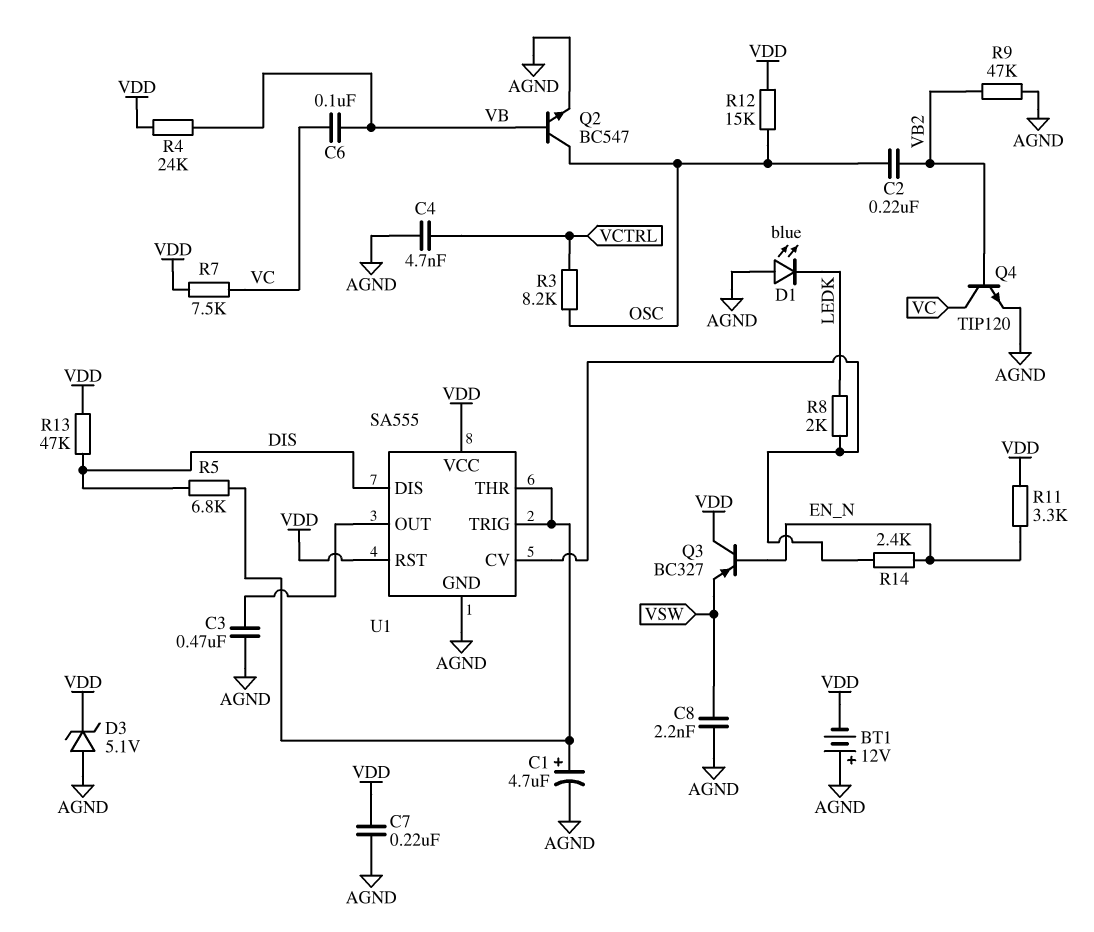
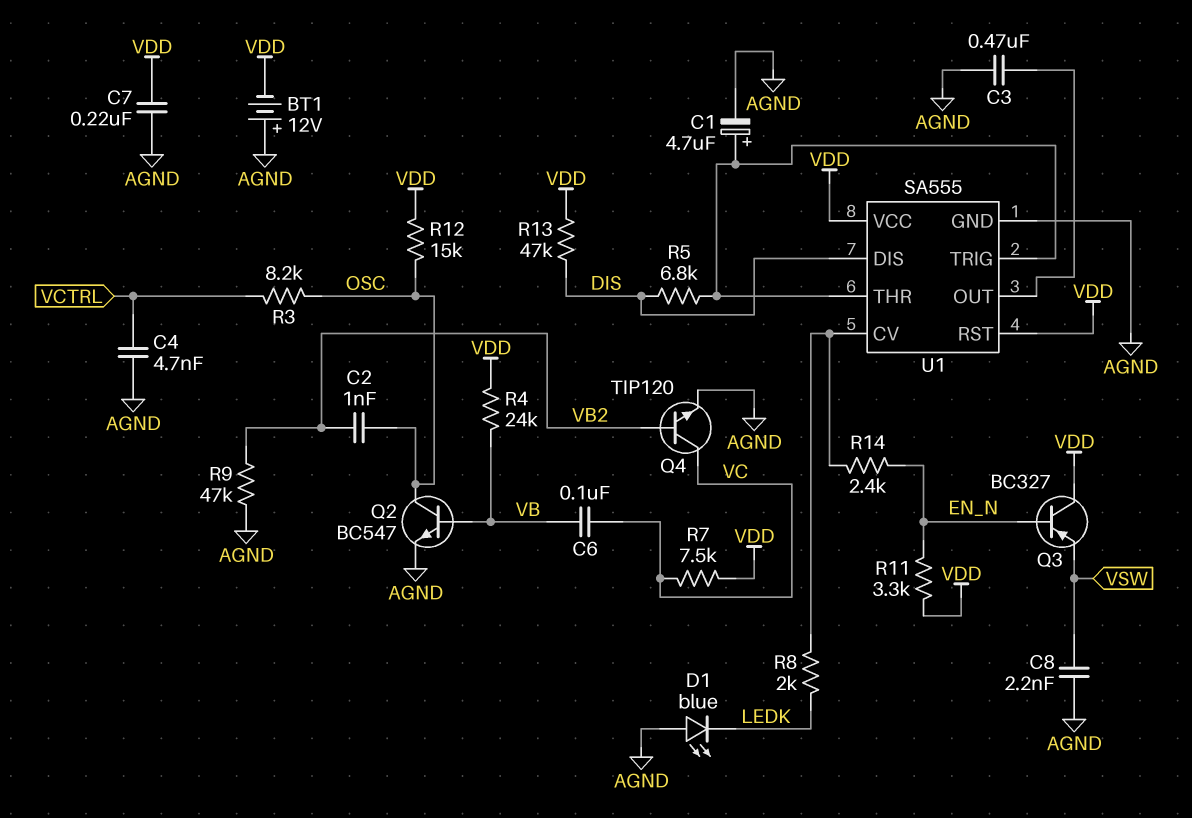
C2: 220nF (OSC, VB2) -> 1nF (OSC, VB2)
D3: zener 5.1V (A AGND, K VDD) -> none

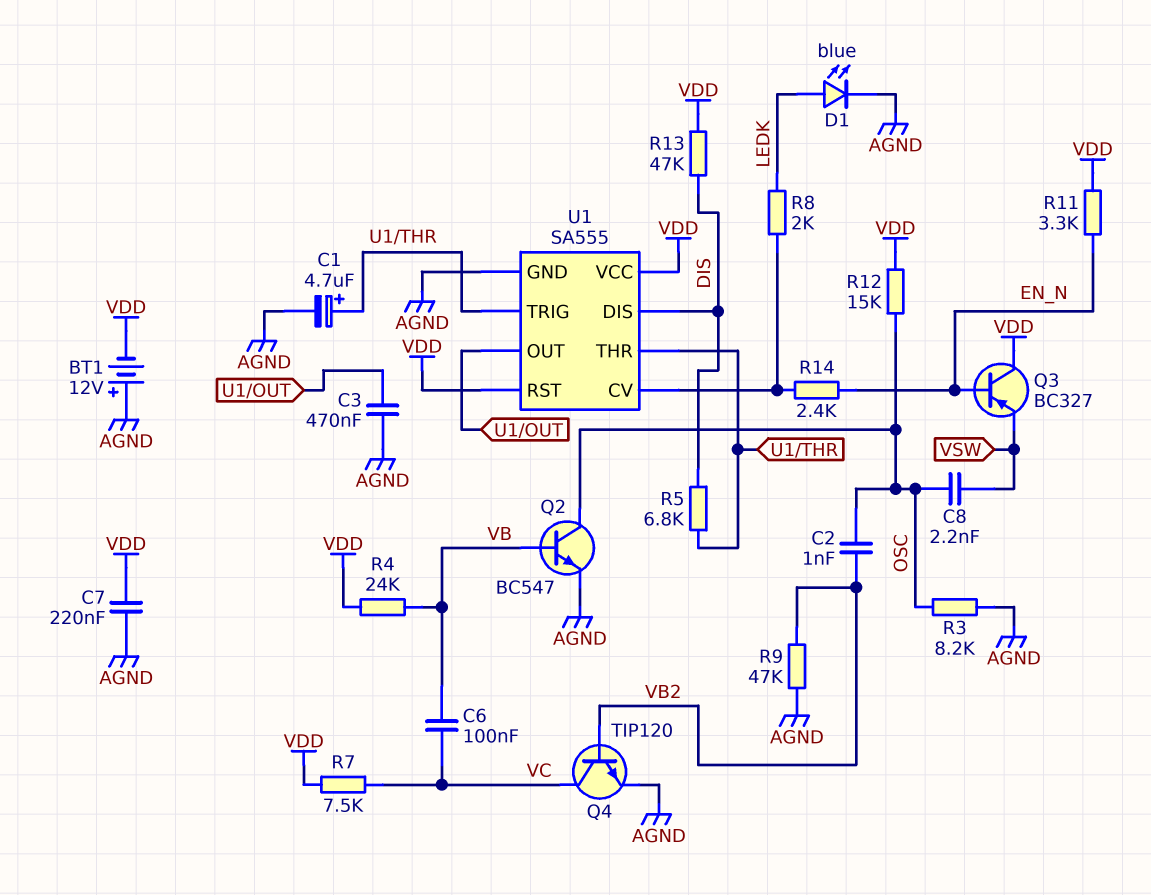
C4: 4.7nF (AGND, VCTRL) -> none
C8: 2.2nF (AGND, VSW) -> 2.2nF (OSC, VSW)
D1: LED blue (A AGND, K LEDK) -> LED blue (A LEDK, K AGND)
R3: 8.2k (OSC, VCTRL) -> 8.2k (AGND, OSC)

